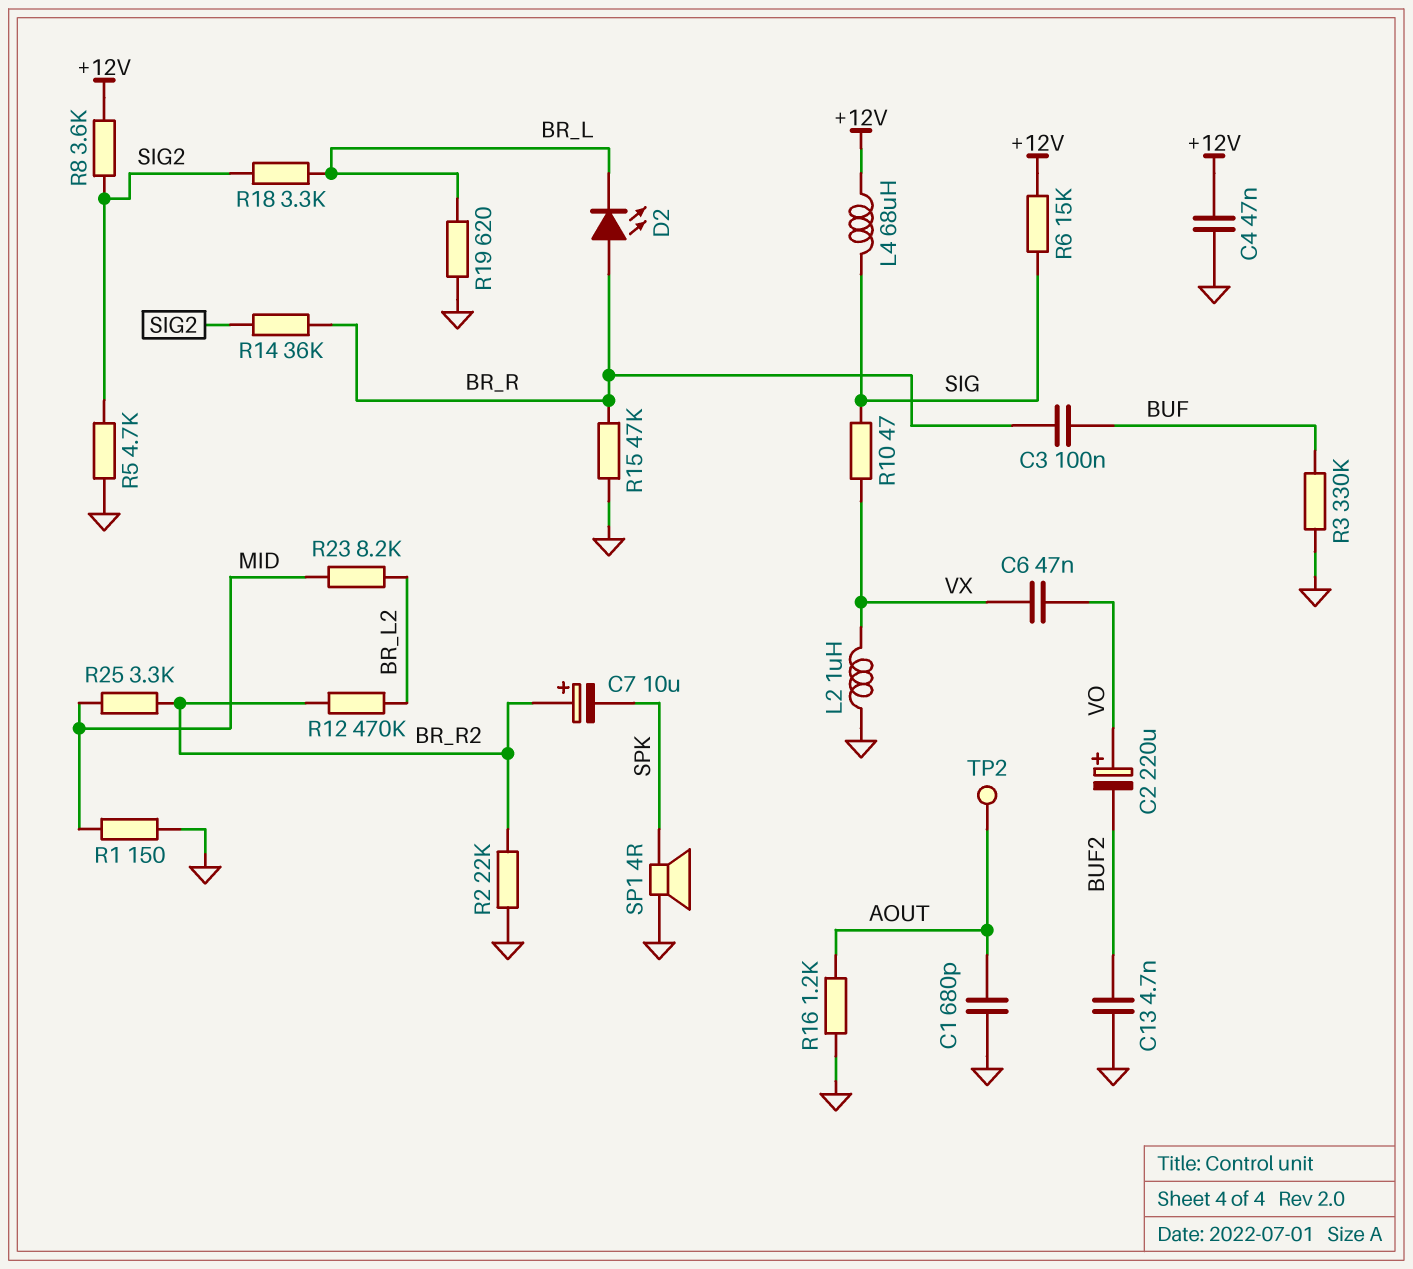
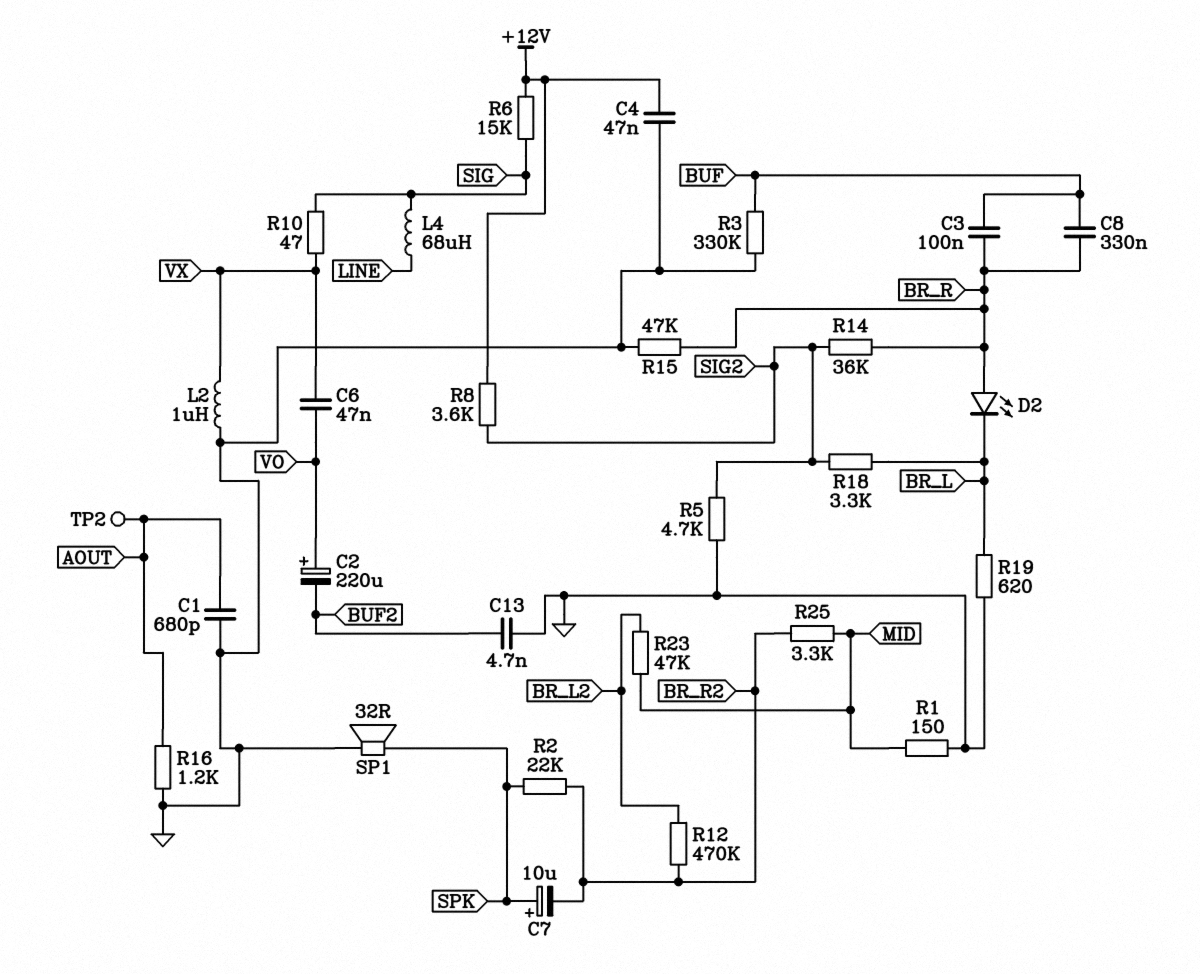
C7: 10uF (plus BR_R2, minus SPK) -> 10uF (plus SPK, minus BR_R2)
C8: none -> 330nF (BR_R, BUF)
L4: 68uH (+12V, SIG) -> 68uH (LINE, SIG)
R2: 22k (BR_R2, GND) -> 22k (BR_R2, SPK)
R23: 8.2k (BR_L2, MID) -> 47k (BR_L2, MID)
SP1: speaker 4R (GND, SPK) -> speaker 32R (GND, SPK)

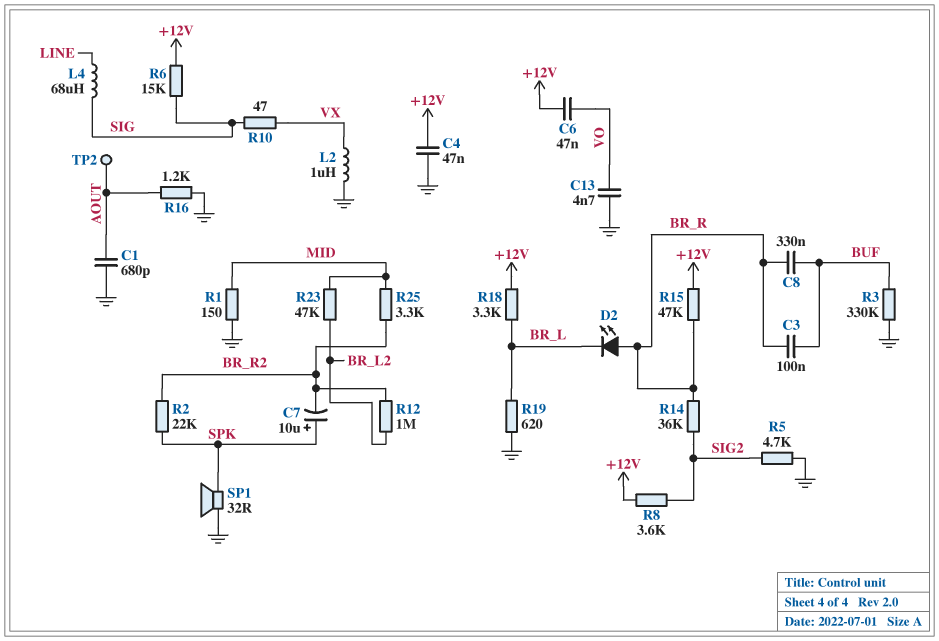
C2: 220uF (plus VO, minus BUF2) -> none
C6: 47nF (VO, VX) -> 47nF (+12V, VO)
C13: 4.7nF (BUF2, GND) -> 4.7nF (GND, VO)
R12: 470k (BR_L2, BR_R2) -> 1M (BR_L2, BR_R2)
R15: 47k (BR_R, GND) -> 47k (+12V, BR_R)
R18: 3.3k (BR_L, SIG2) -> 3.3k (+12V, BR_L)

